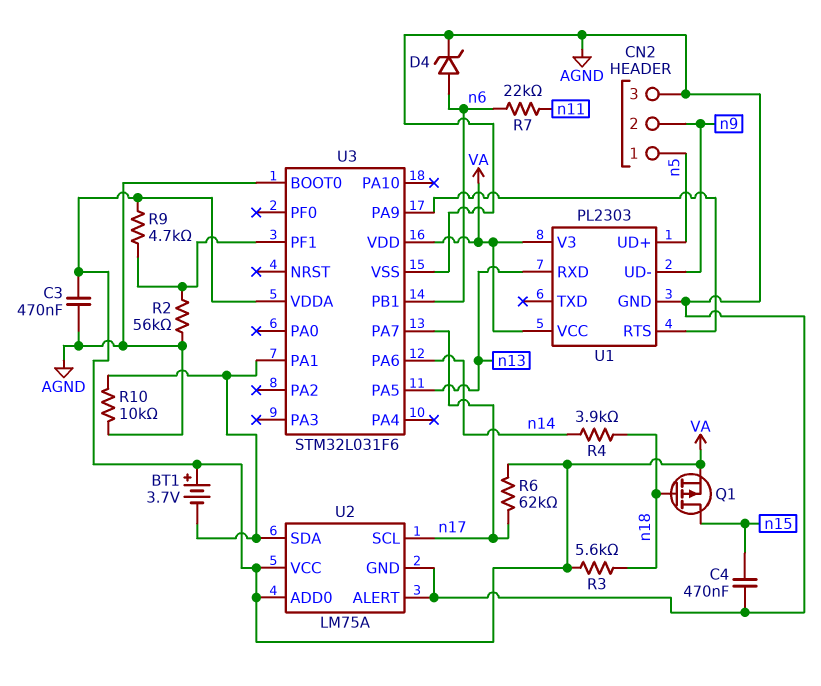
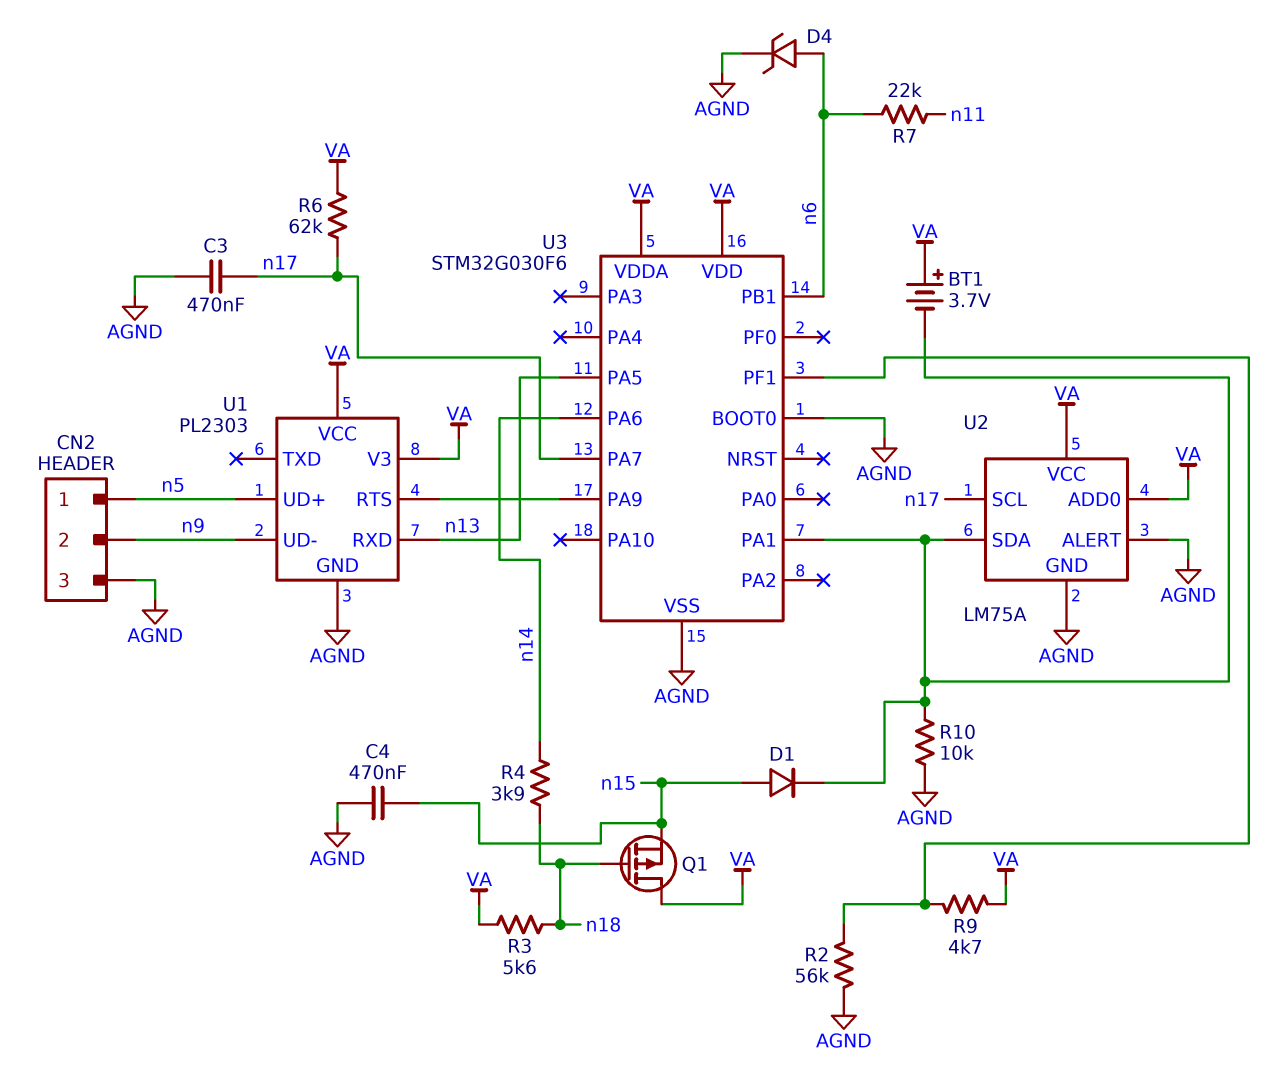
C3: 470nF (AGND, VA) -> 470nF (AGND, n17)
D1: none -> diode (A n15, K U2/SDA)
Q1: PMOS (G n18, D n15, S VA) -> PMOS (G n18, D VA, S n15)
U3: STM32L031F6 -> STM32G030F6

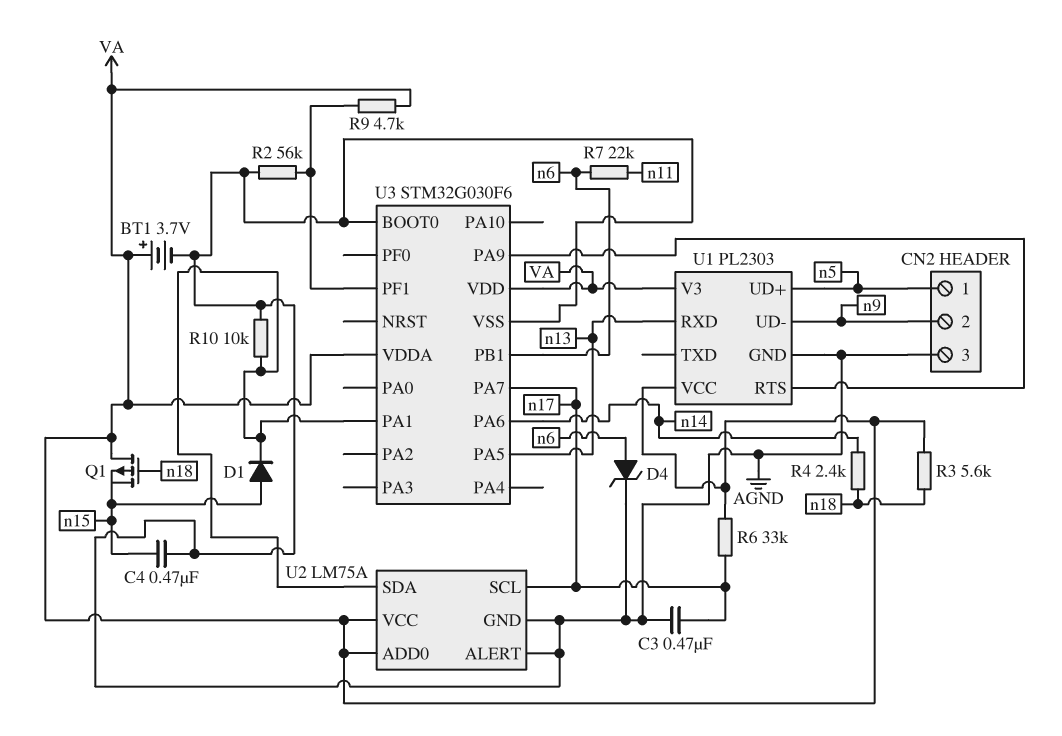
BT1: 3.7V (plus VA, minus U2/SDA) -> 3.7V (plus VA, minus AGND)
R4: 3.9k (n14, n18) -> 2.4k (n14, n18)
R6: 62k (VA, n17) -> 33k (VA, n17)

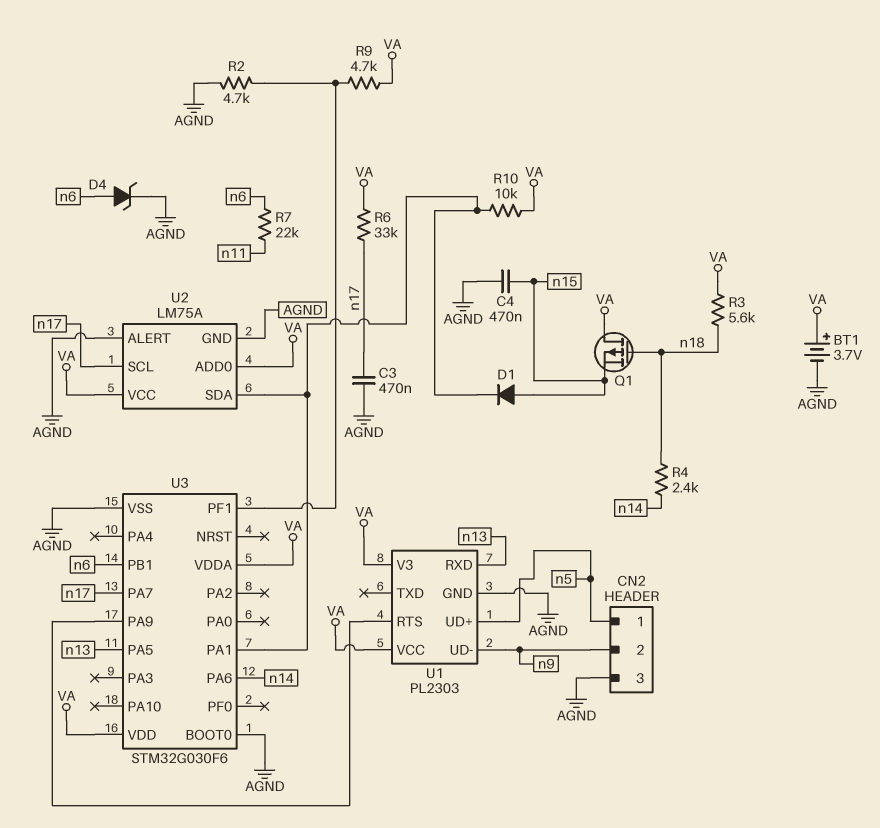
R2: 56k (AGND, U3/PF1) -> 4.7k (AGND, U3/PF1)
R10: 10k (AGND, U2/SDA) -> 10k (U2/SDA, VA)

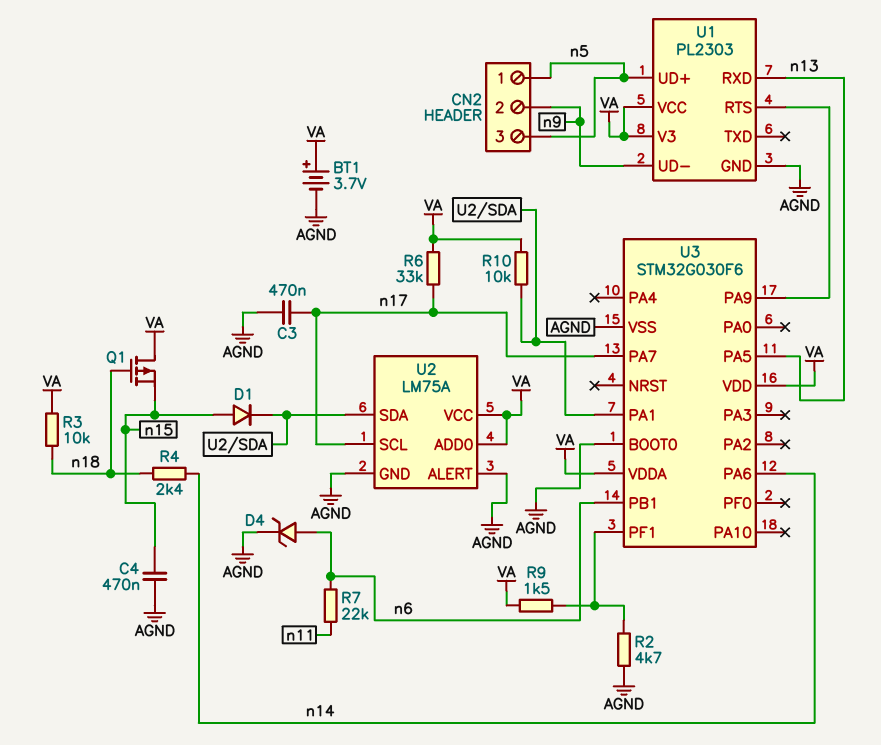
CN2 pin 3: AGND -> n5
R3: 5.6k (VA, n18) -> 10k (VA, n18)
R9: 4.7k (U3/PF1, VA) -> 1.5k (U3/PF1, VA)

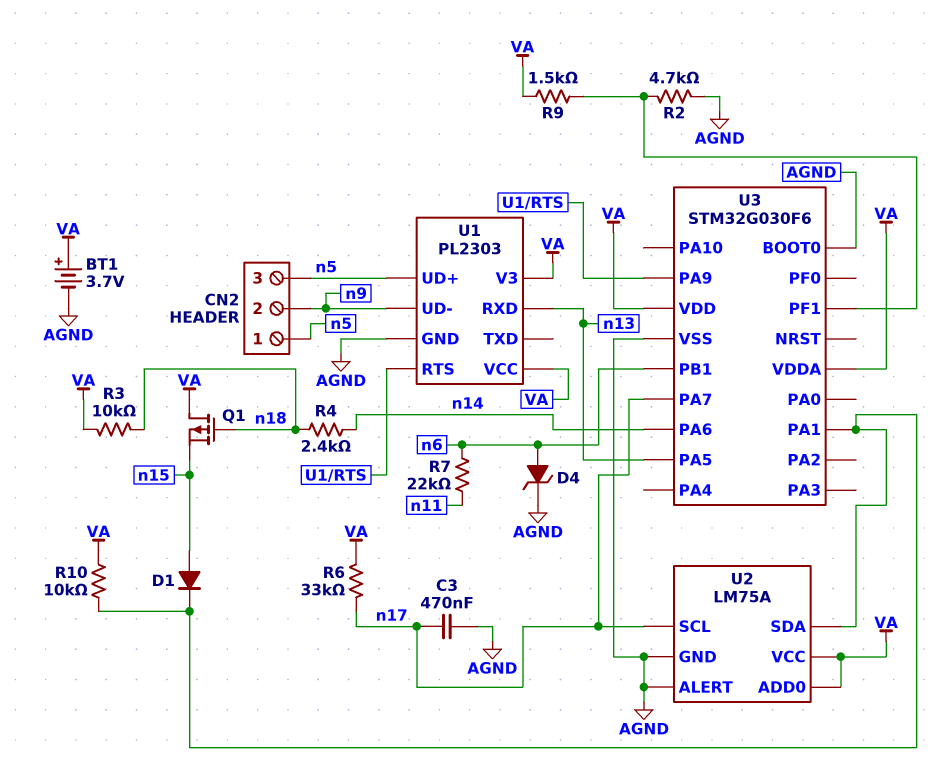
C4: 470nF (AGND, n15) -> none

